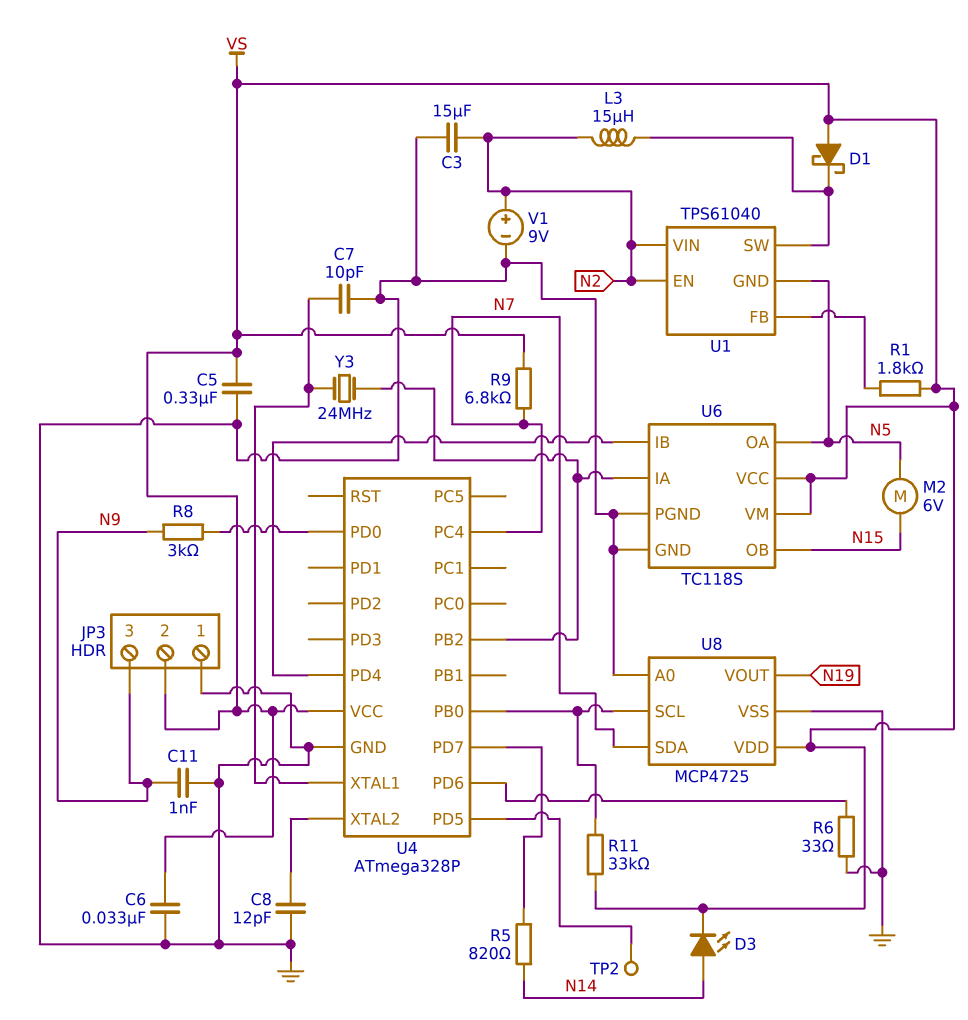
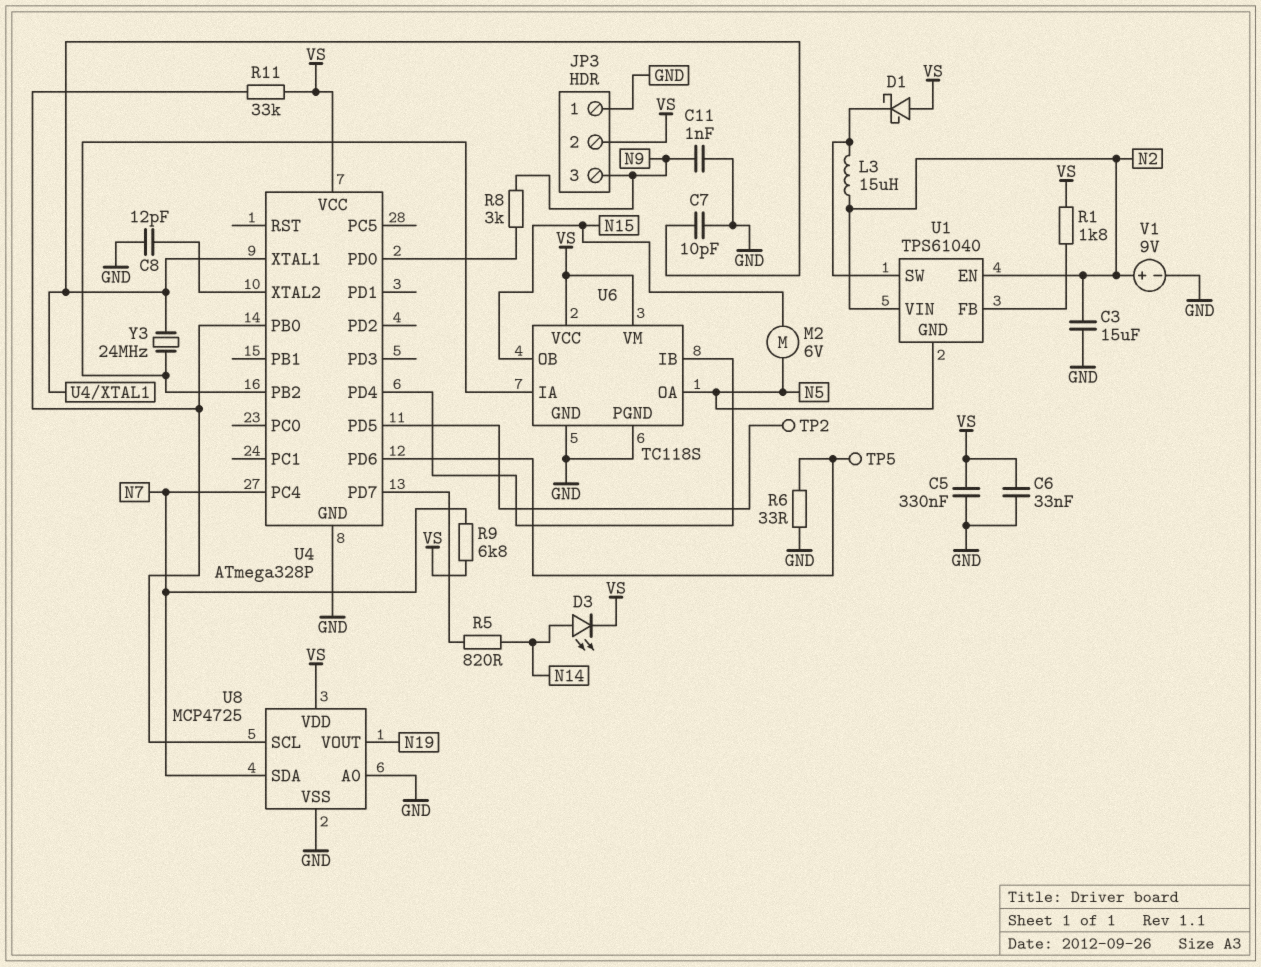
TP5: none -> test point (U4/PD6)

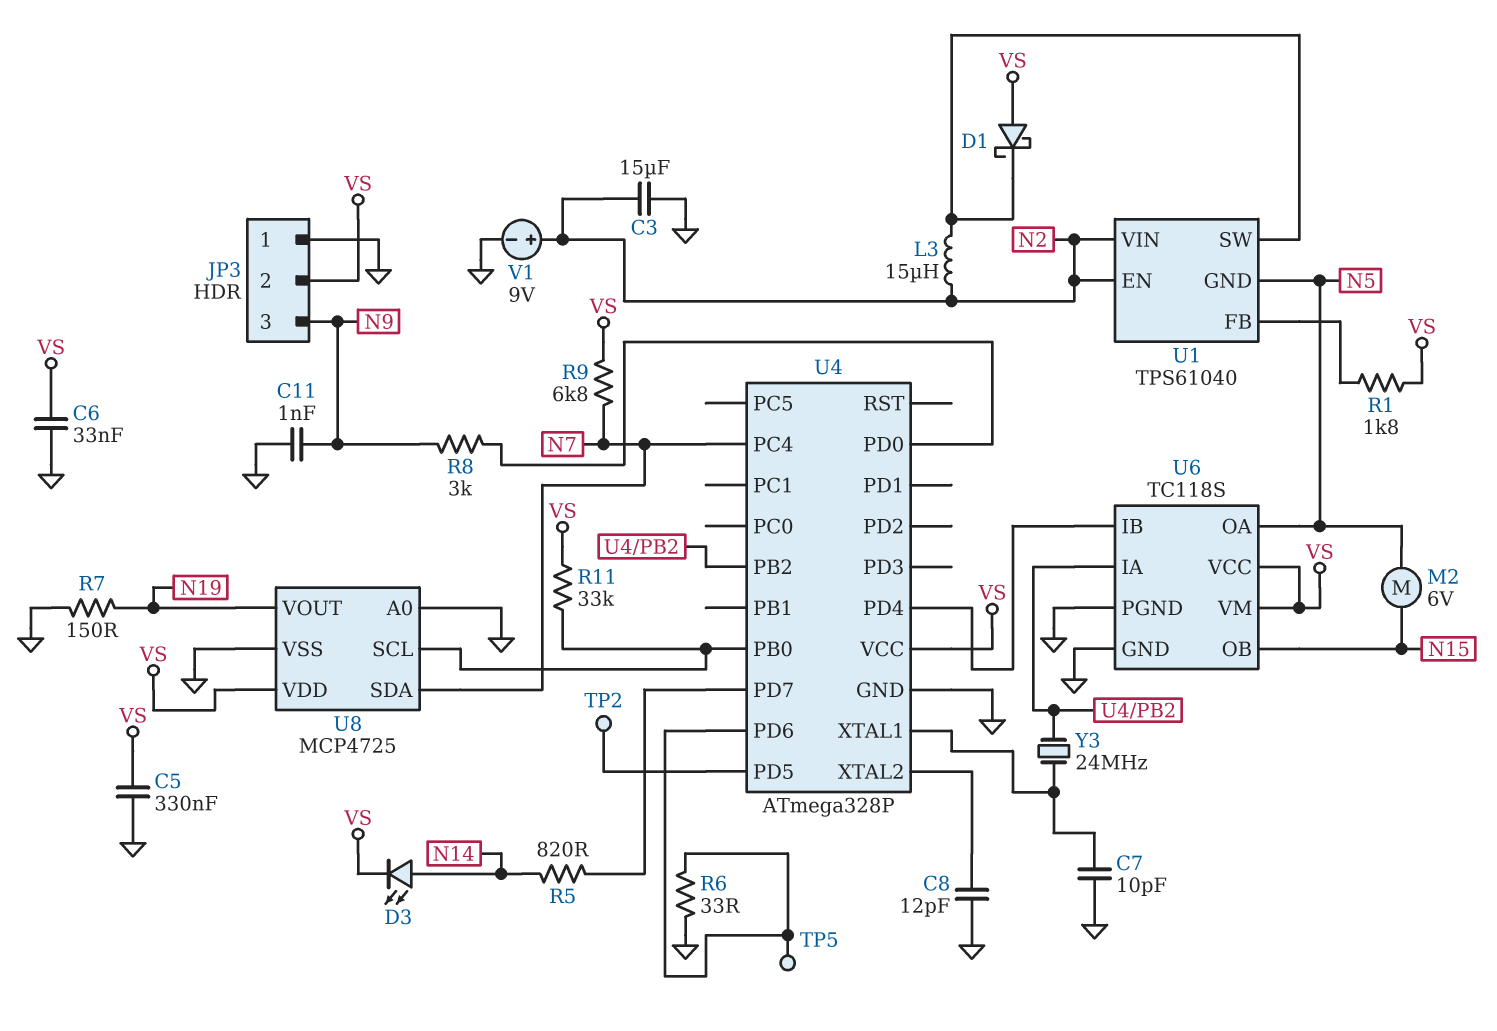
R7: none -> 150 (GND, N19)

